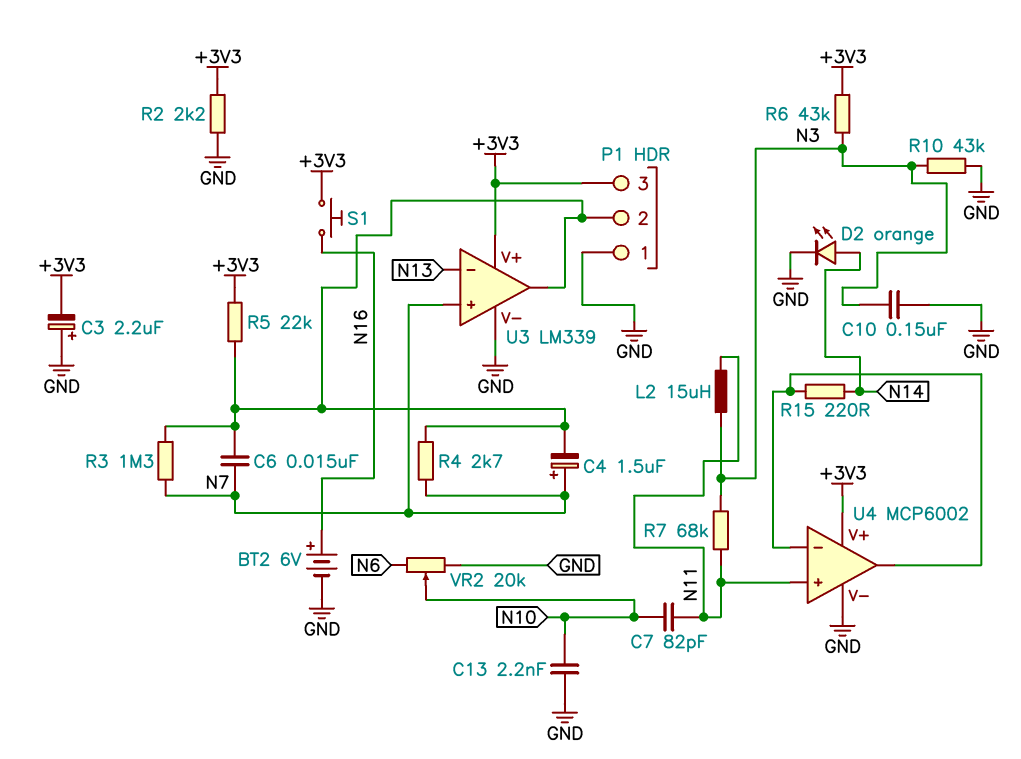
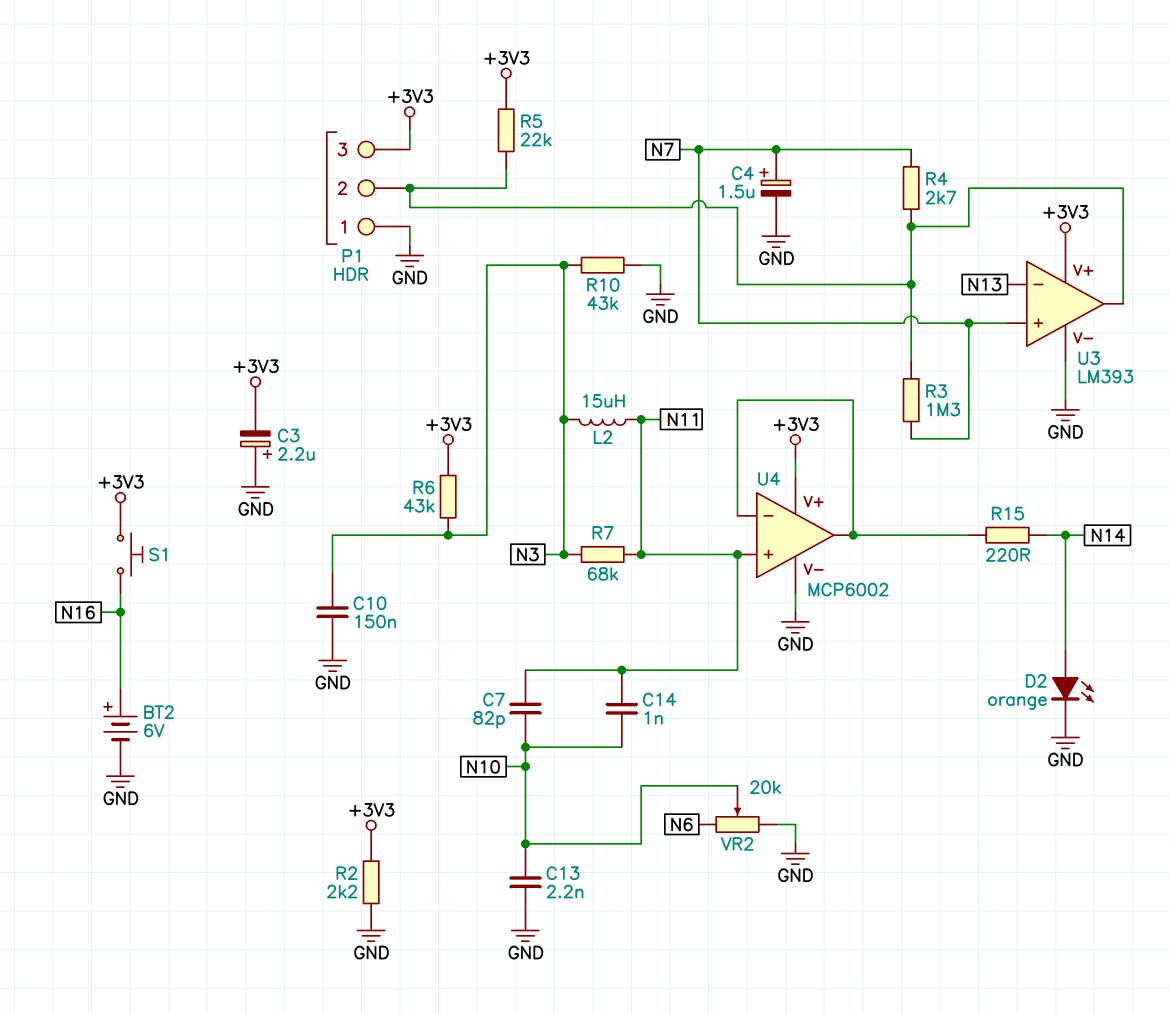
C4: 1.5uF (plus N7, minus P1/2) -> 1.5uF (plus N7, minus GND)
C6: 15nF (N7, P1/2) -> none
C14: none -> 1nF (N10, N11)
U3: LM339 -> LM393

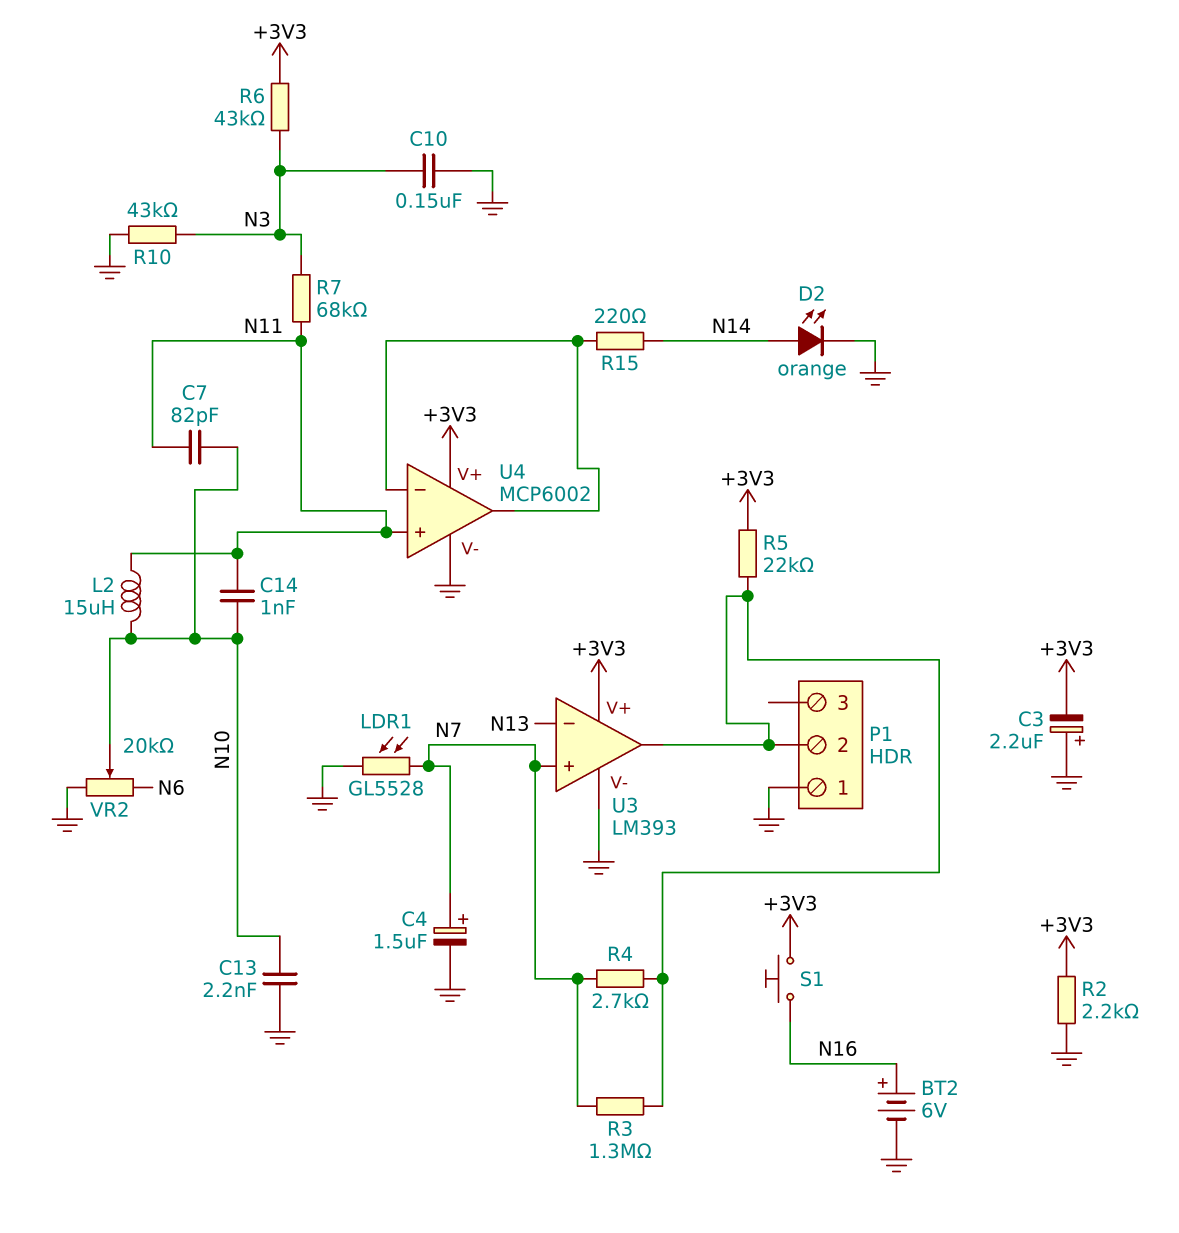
L2: 15uH (N3, N11) -> 15uH (N10, N11)
LDR1: none -> GL5528 (GND, N7)
P1 pin 3: +3V3 -> none

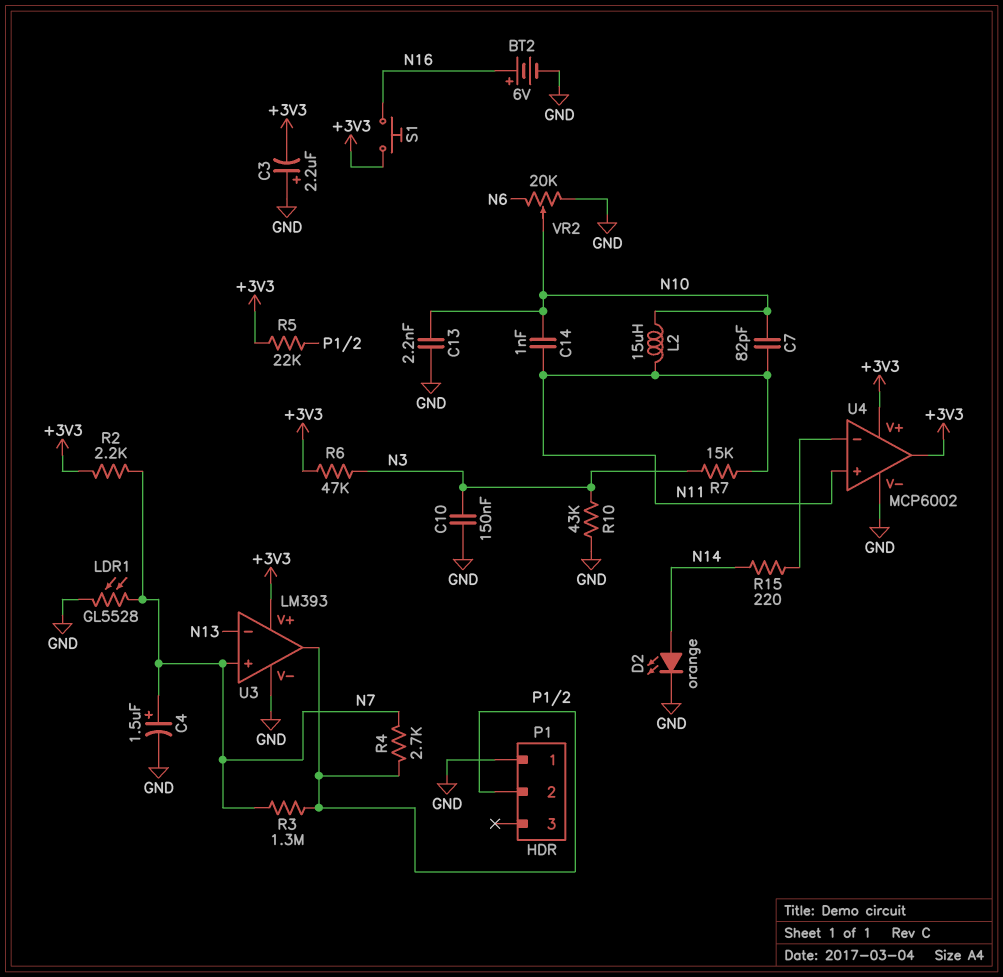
R2: 2.2k (+3V3, GND) -> 2.2k (+3V3, N7)
R6: 43k (+3V3, N3) -> 47k (+3V3, N3)
R7: 68k (N3, N11) -> 15k (N3, N11)
U4 pin out: U4/in- -> +3V3

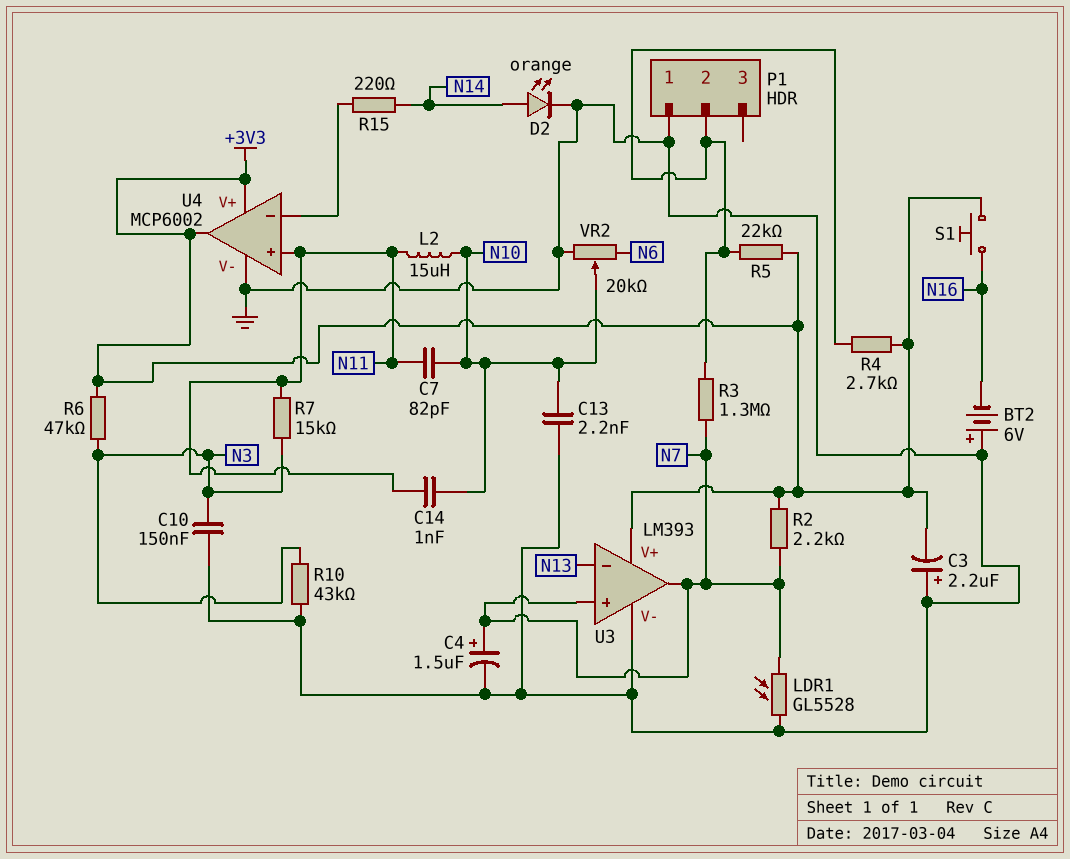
BT2: 6V (plus N16, minus GND) -> 6V (plus GND, minus N16)
R4: 2.7k (N7, P1/2) -> 2.7k (+3V3, P1/2)
U3 pin out: P1/2 -> N7

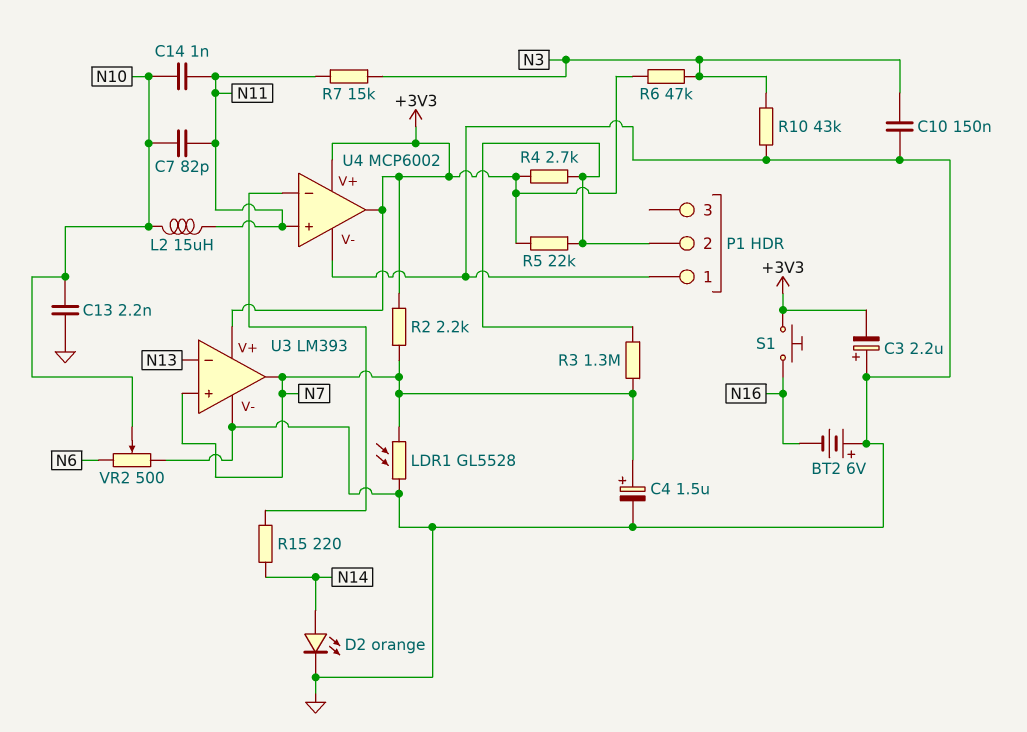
VR2: 20k (GND, N6, wiper N10) -> 500 (GND, N6, wiper N10)

